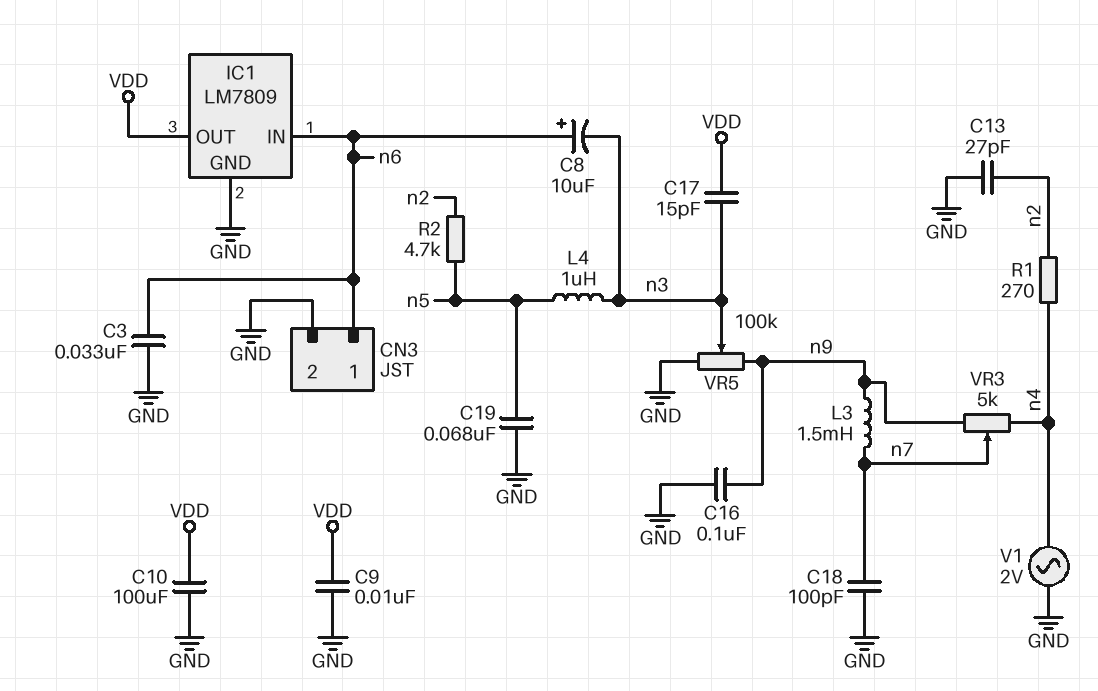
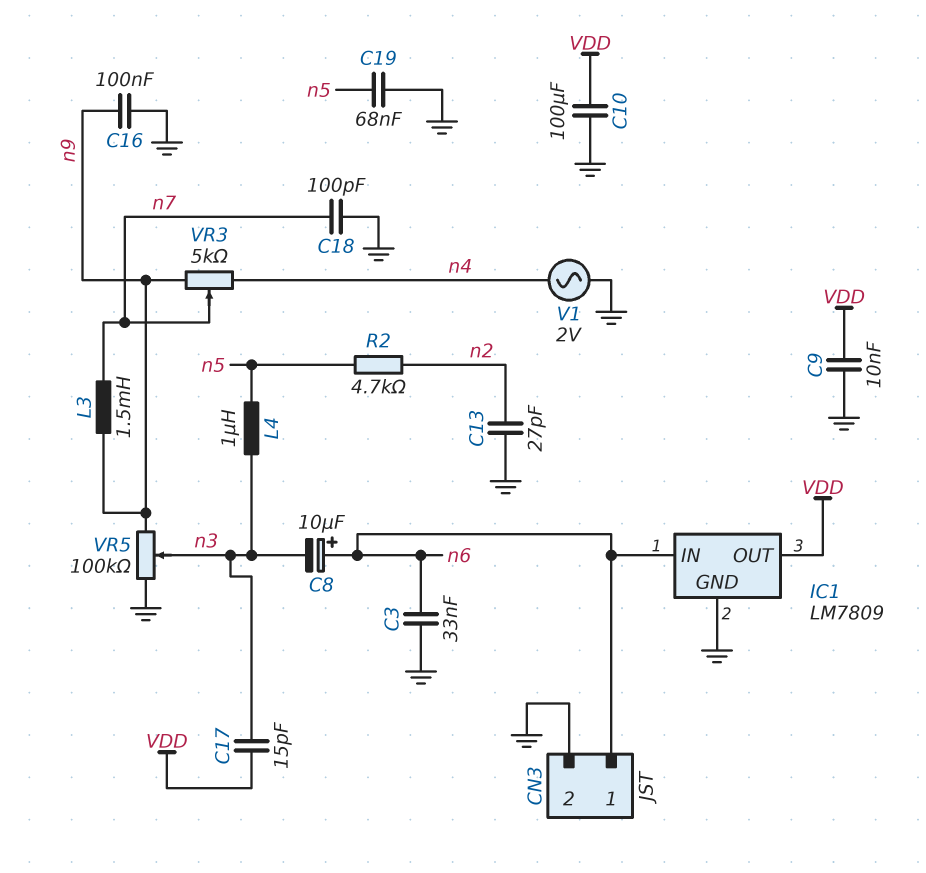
R1: 270 (n2, n4) -> none

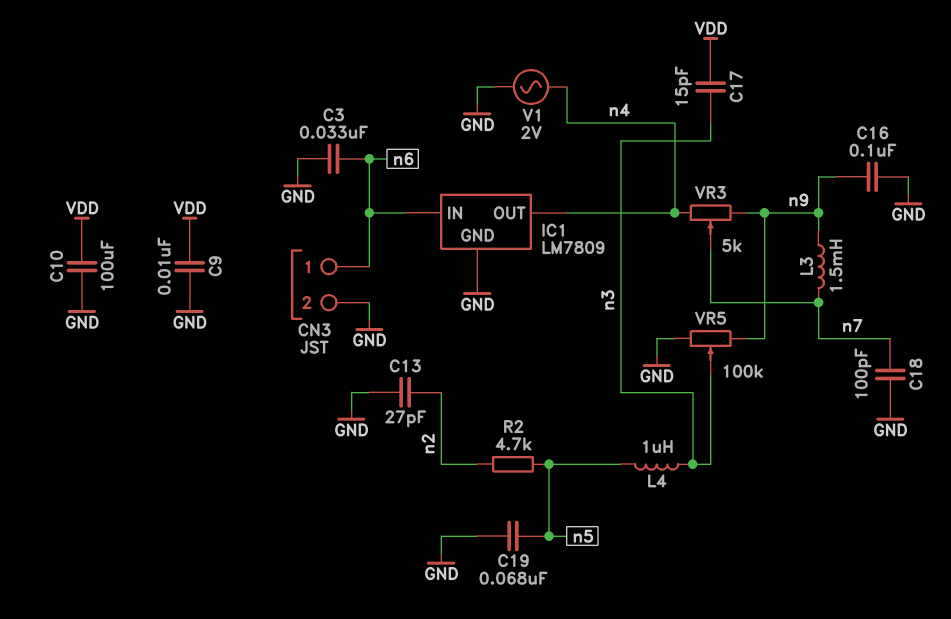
C8: 10uF (plus n6, minus n3) -> none
IC1 pin OUT: VDD -> n4

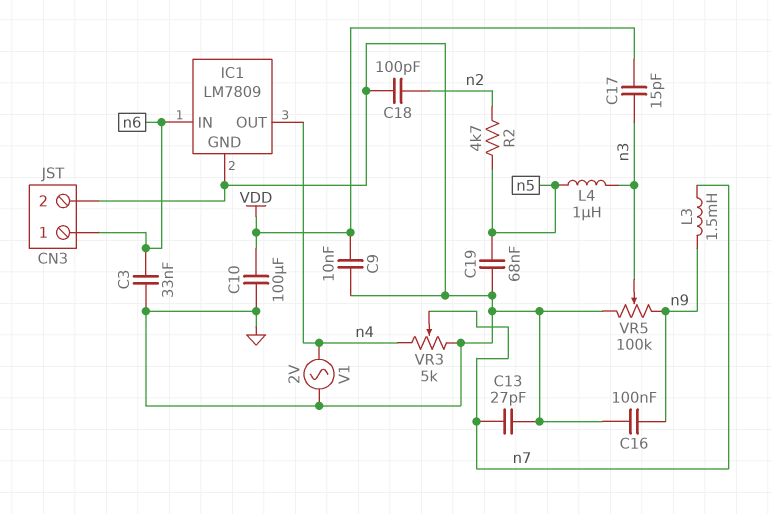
C13: 27pF (GND, n2) -> 27pF (GND, n7)
C18: 100pF (GND, n7) -> 100pF (GND, n2)
VR3: 5k (n4, n9, wiper n7) -> 5k (GND, n4, wiper n7)

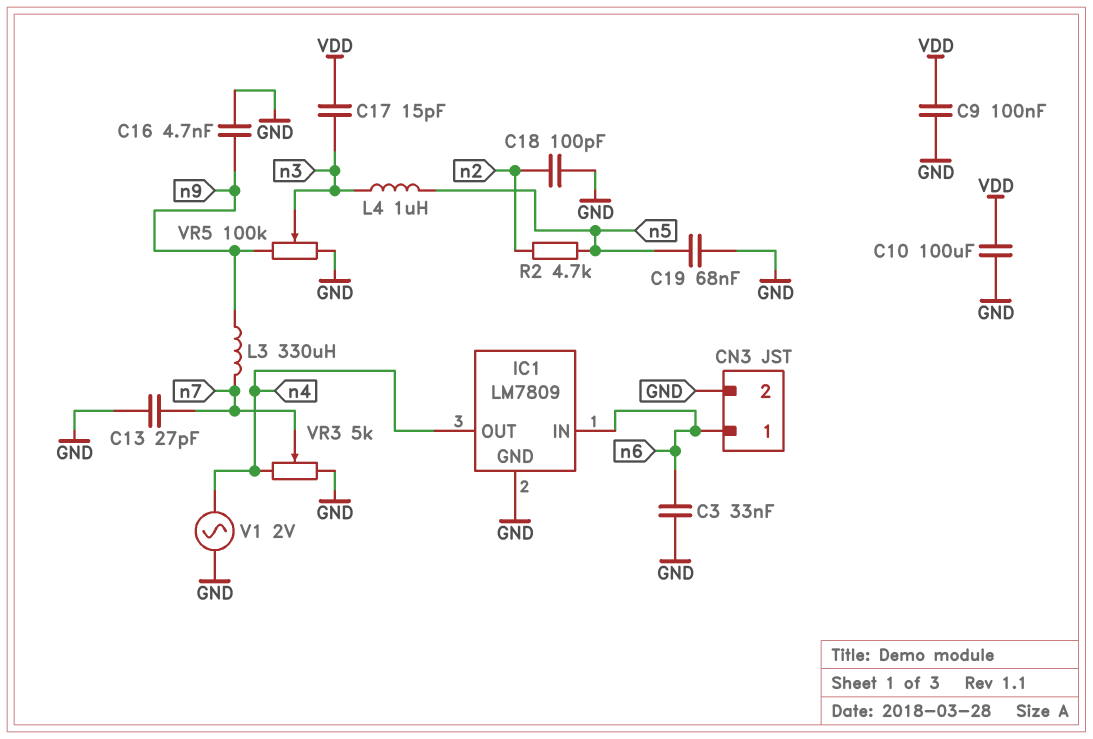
C9: 10nF (GND, VDD) -> 100nF (GND, VDD)
C16: 100nF (GND, n9) -> 4.7nF (GND, n9)
L3: 1.5mH (n7, n9) -> 330uH (n7, n9)

